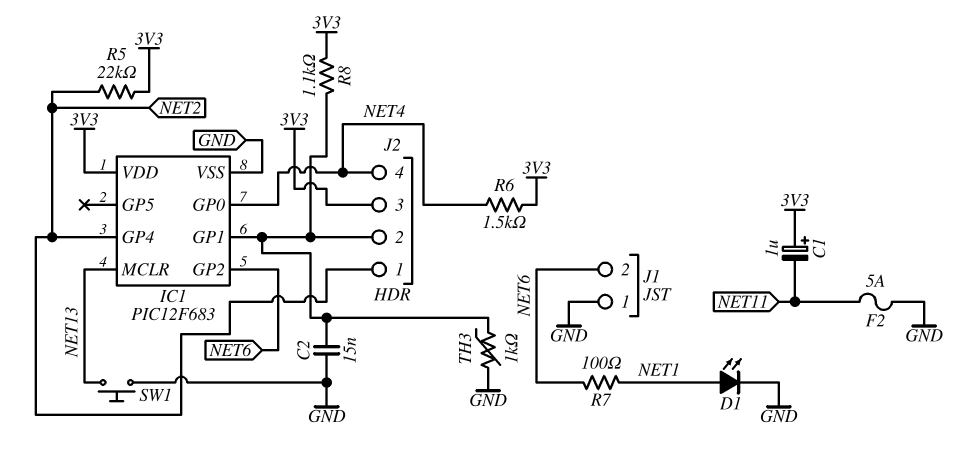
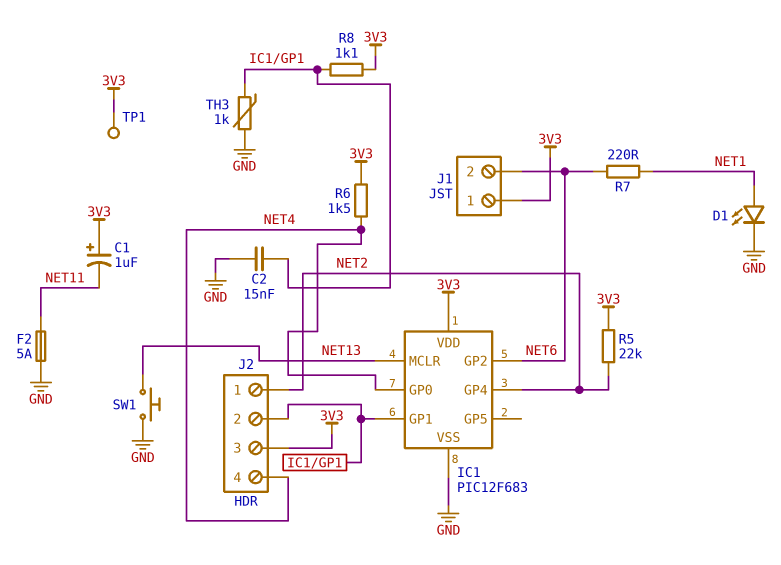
J1 pin 1: GND -> 3V3
R7: 100 (NET1, NET6) -> 220 (NET1, NET6)
TP1: none -> test point (3V3)

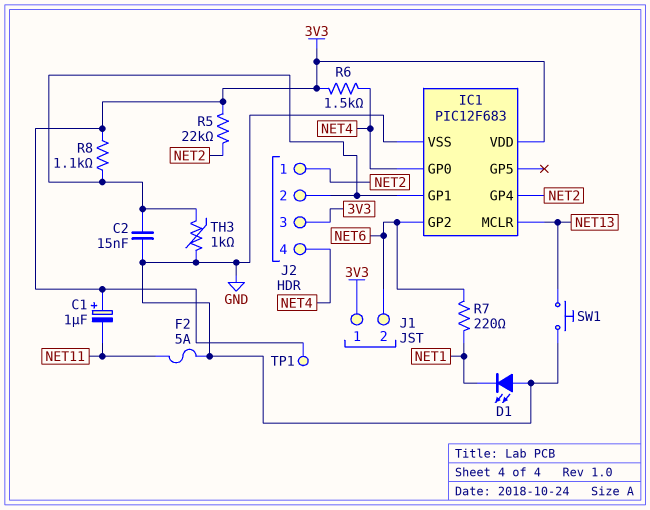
D1: LED (A NET1, K GND) -> LED (A GND, K NET1)

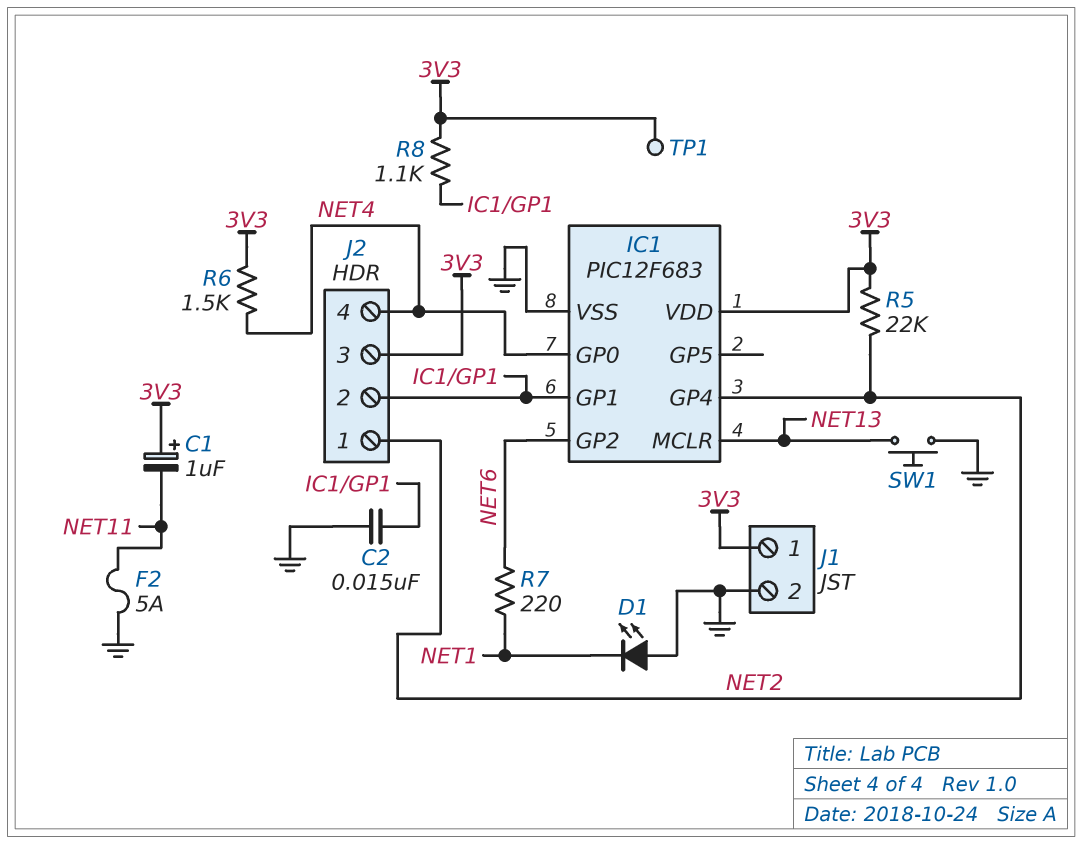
J1 pin 2: NET6 -> GND
TH3: 1k (GND, IC1/GP1) -> none

